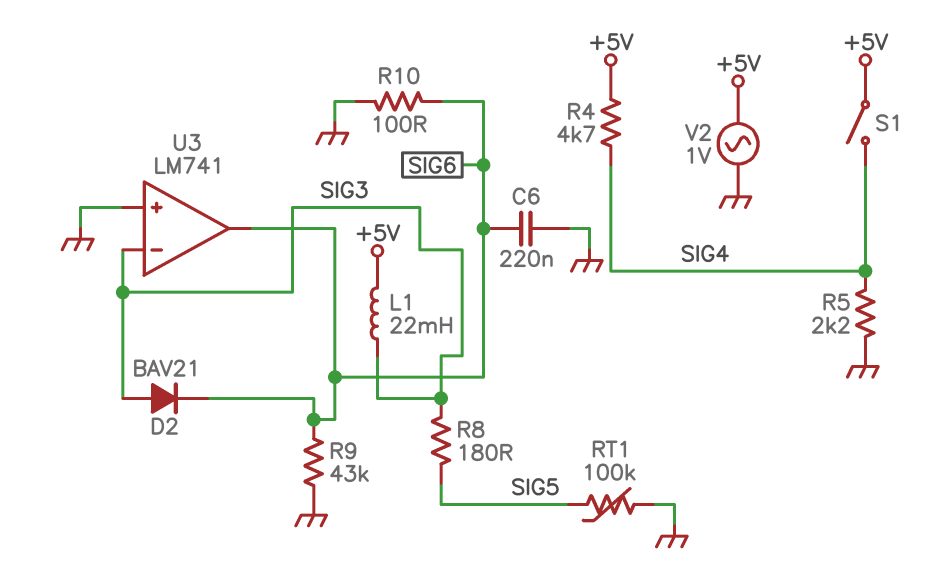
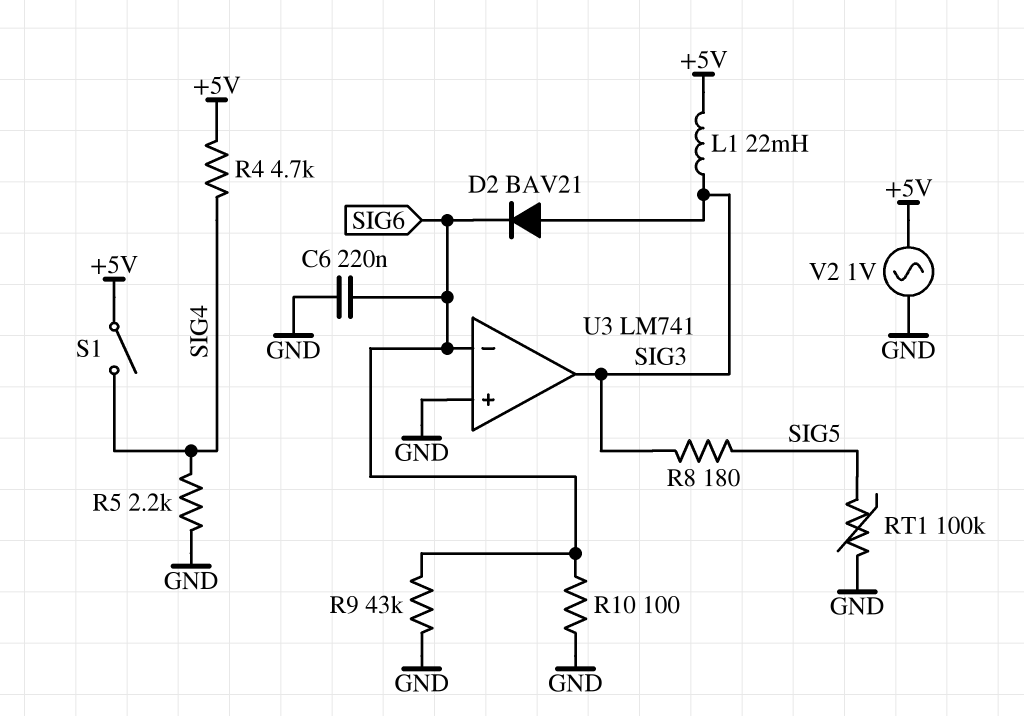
U3 pin in-: SIG3 -> SIG6
U3 pin out: SIG6 -> SIG3

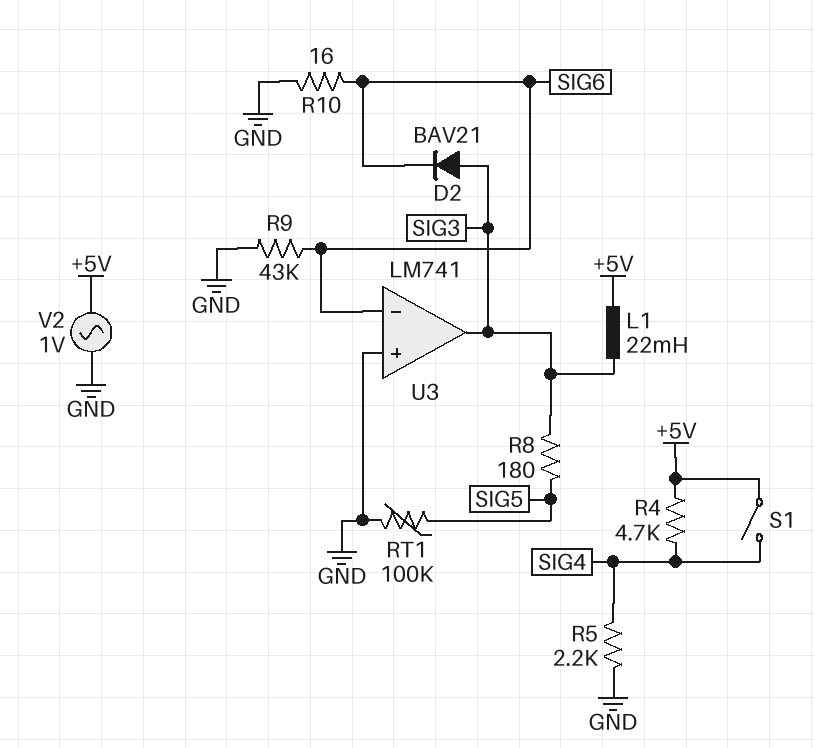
C6: 220nF (GND, SIG6) -> none
R10: 100 (GND, SIG6) -> 16 (GND, SIG6)

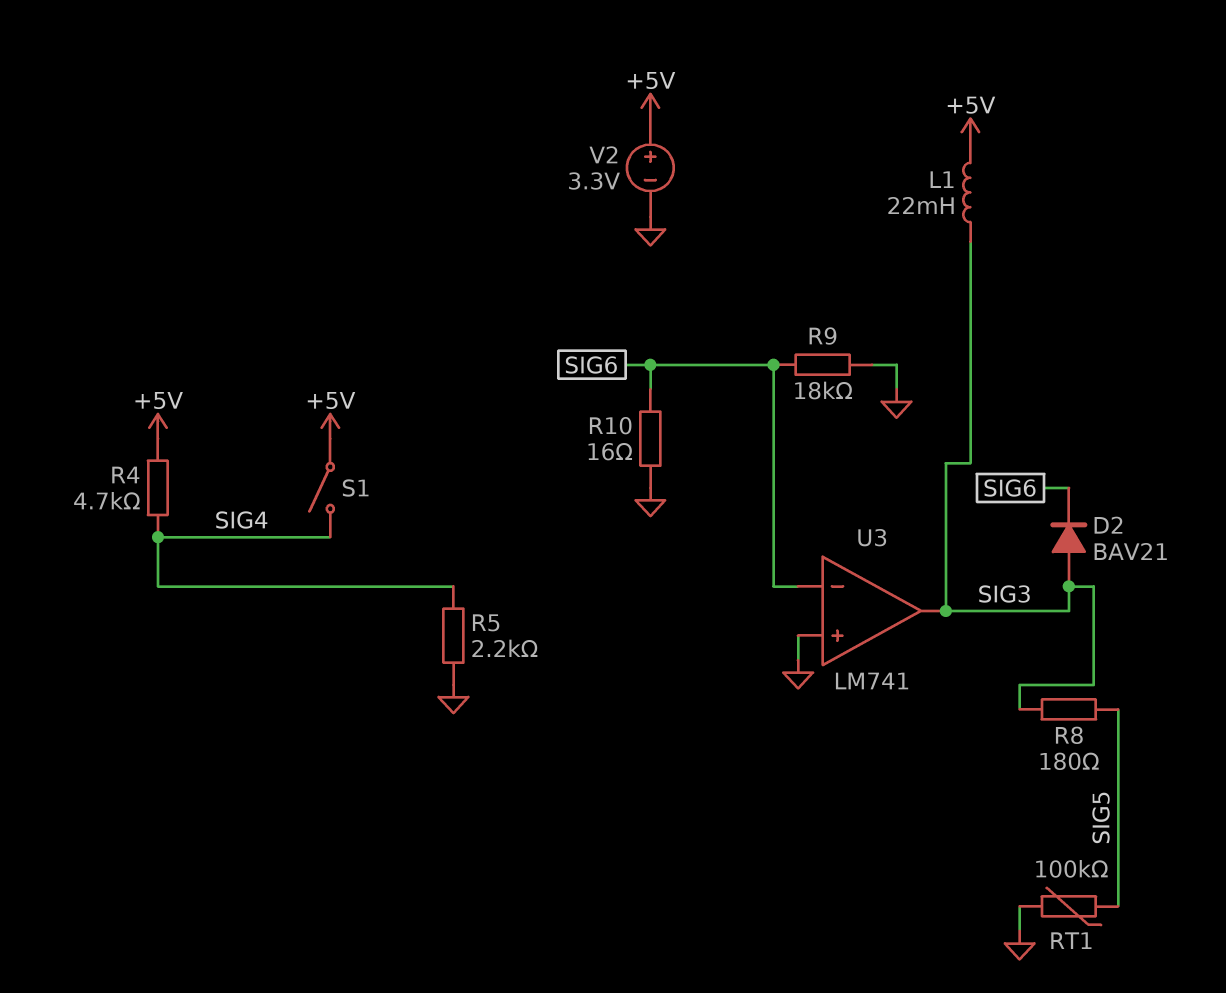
R9: 43k (GND, SIG6) -> 18k (GND, SIG6)
V2: AC 1V (+5V, GND) -> 3.3V (plus +5V, minus GND)

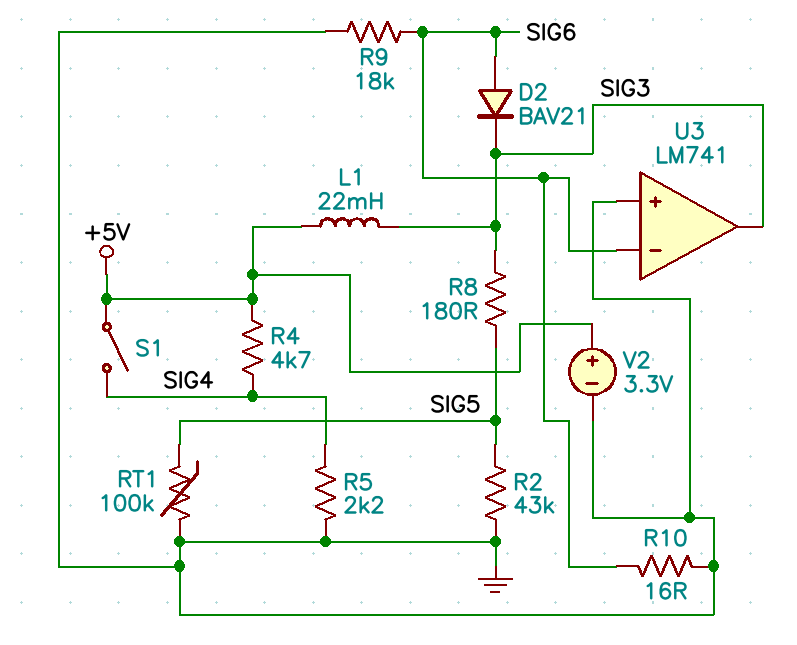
D2: diode BAV21 (A SIG3, K SIG6) -> diode BAV21 (A SIG6, K SIG3)
R2: none -> 43k (GND, SIG5)

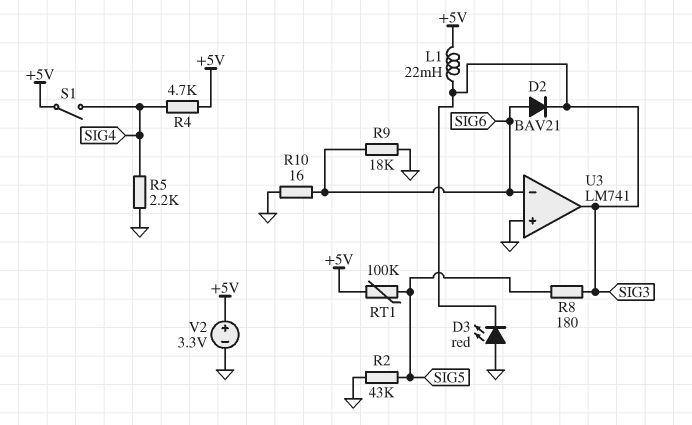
D3: none -> LED red (A GND, K SIG3)
RT1: 100k (GND, SIG5) -> 100k (+5V, SIG5)

